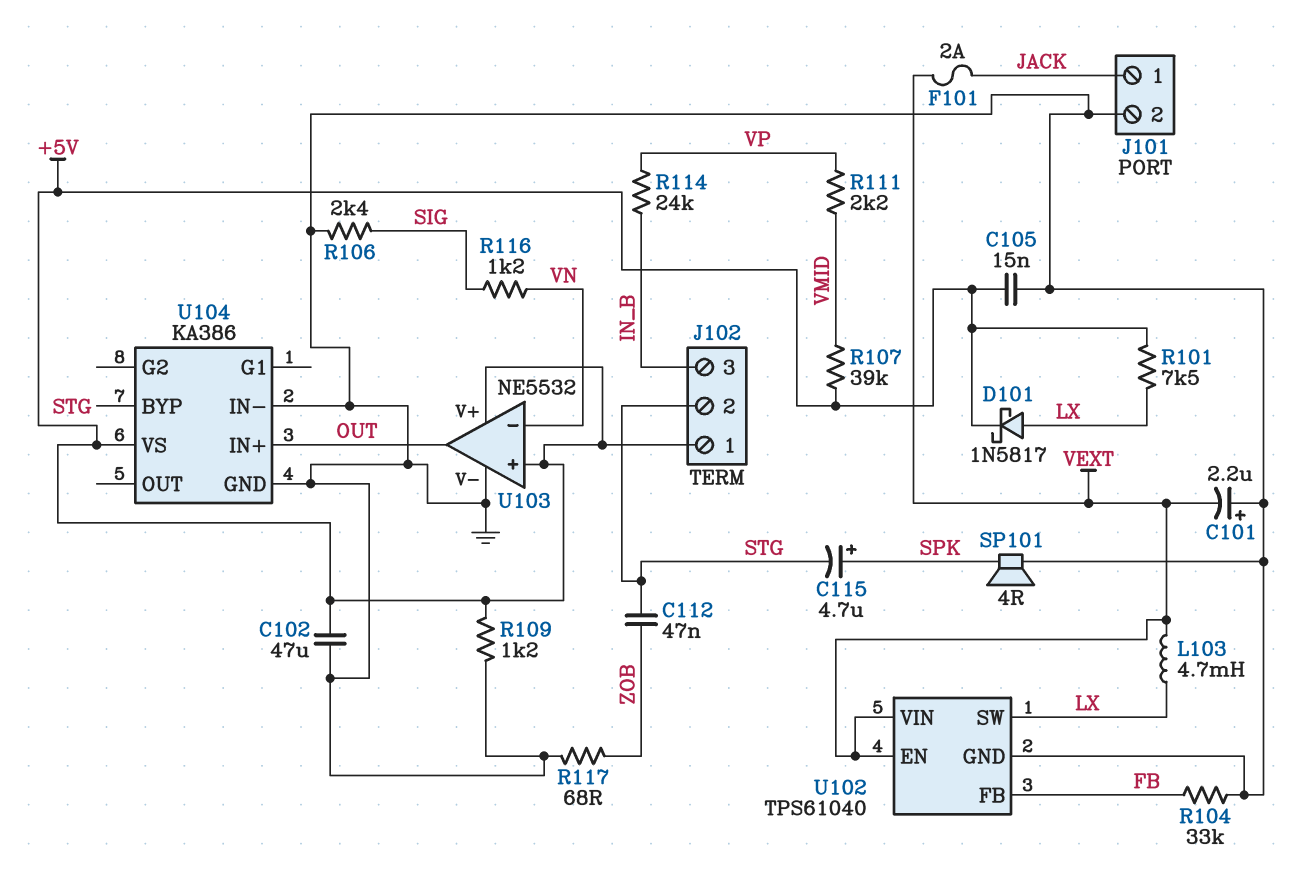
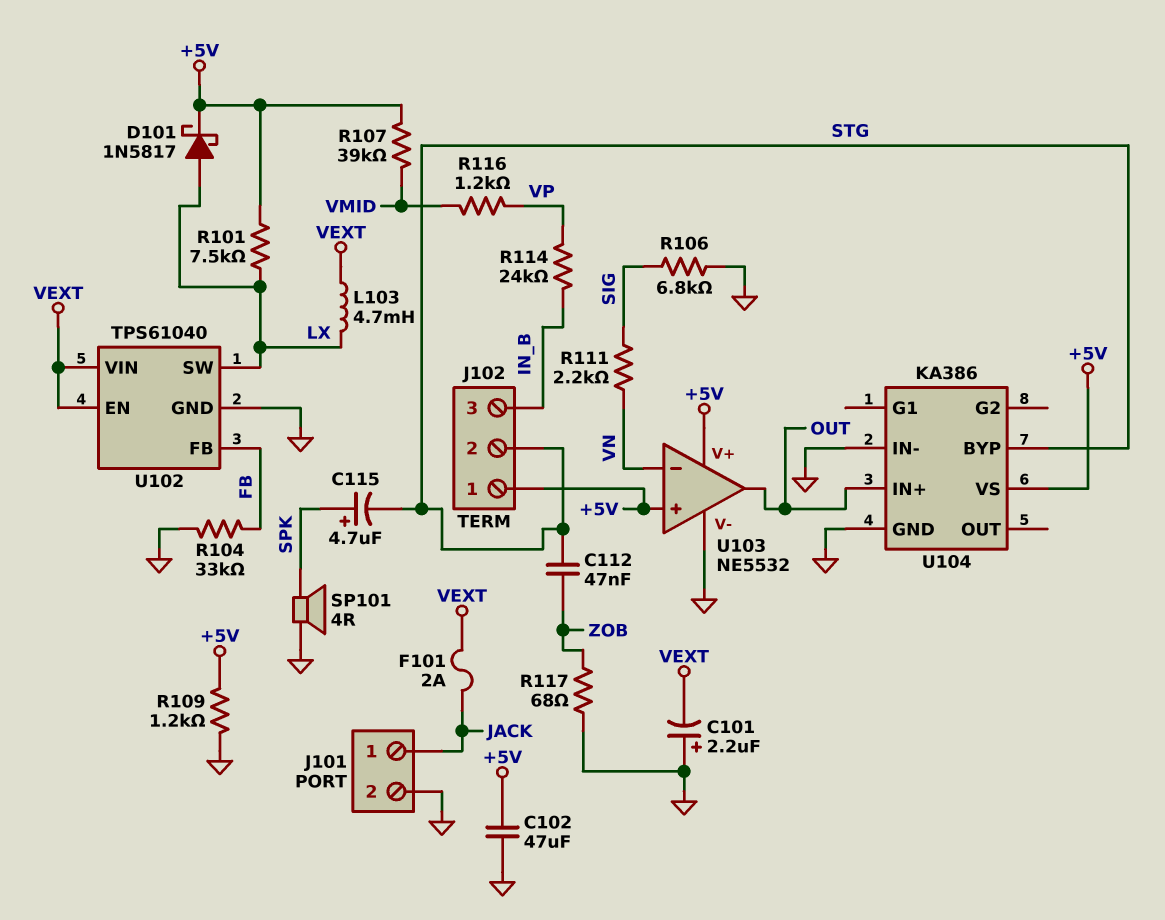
C105: 15nF (+5V, GND) -> none
R106: 2.4k (GND, SIG) -> 6.8k (GND, SIG)
R111: 2.2k (VMID, VP) -> 2.2k (SIG, VN)
R116: 1.2k (SIG, VN) -> 1.2k (VMID, VP)

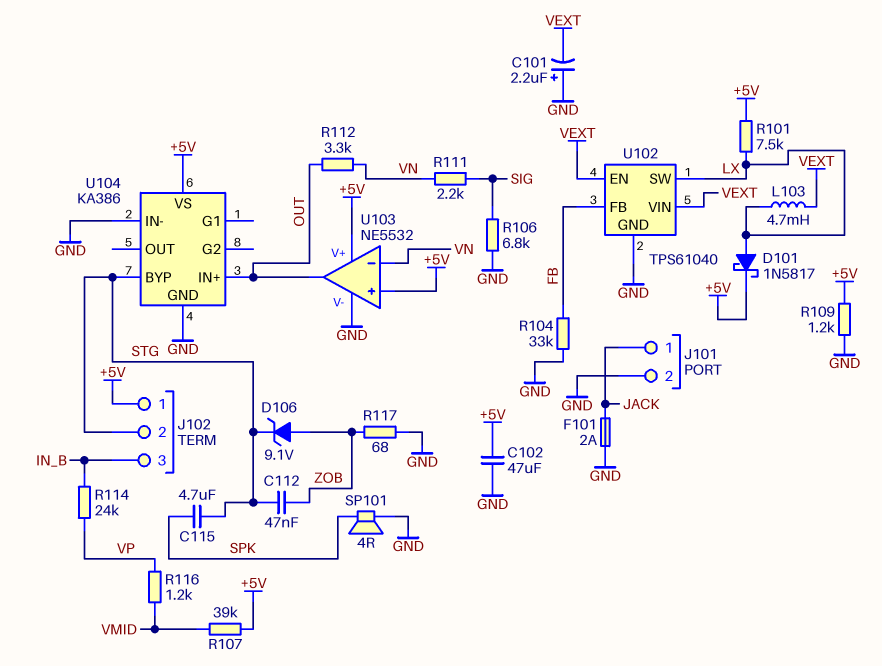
C115: 4.7uF (plus SPK, minus STG) -> 4.7uF (SPK, STG)
D106: none -> zener 9.1V (A ZOB, K STG)
F101: 2A (JACK, VEXT) -> 2A (GND, JACK)
R112: none -> 3.3k (OUT, VN)

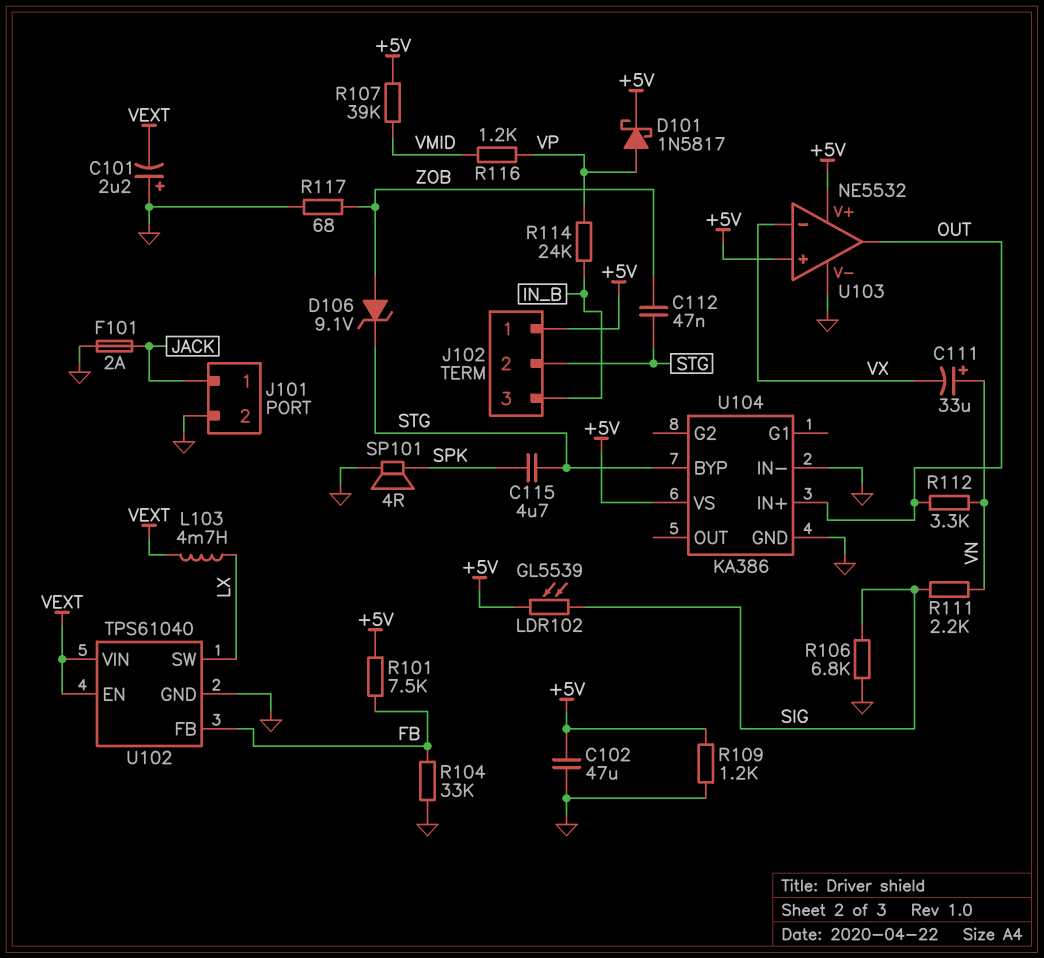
C111: none -> 33uF (plus VN, minus VX)
D101: schottky 1N5817 (A LX, K +5V) -> schottky 1N5817 (A VP, K +5V)
LDR102: none -> GL5539 (+5V, SIG)
R101: 7.5k (+5V, LX) -> 7.5k (+5V, FB)
U103 pin in-: VN -> VX

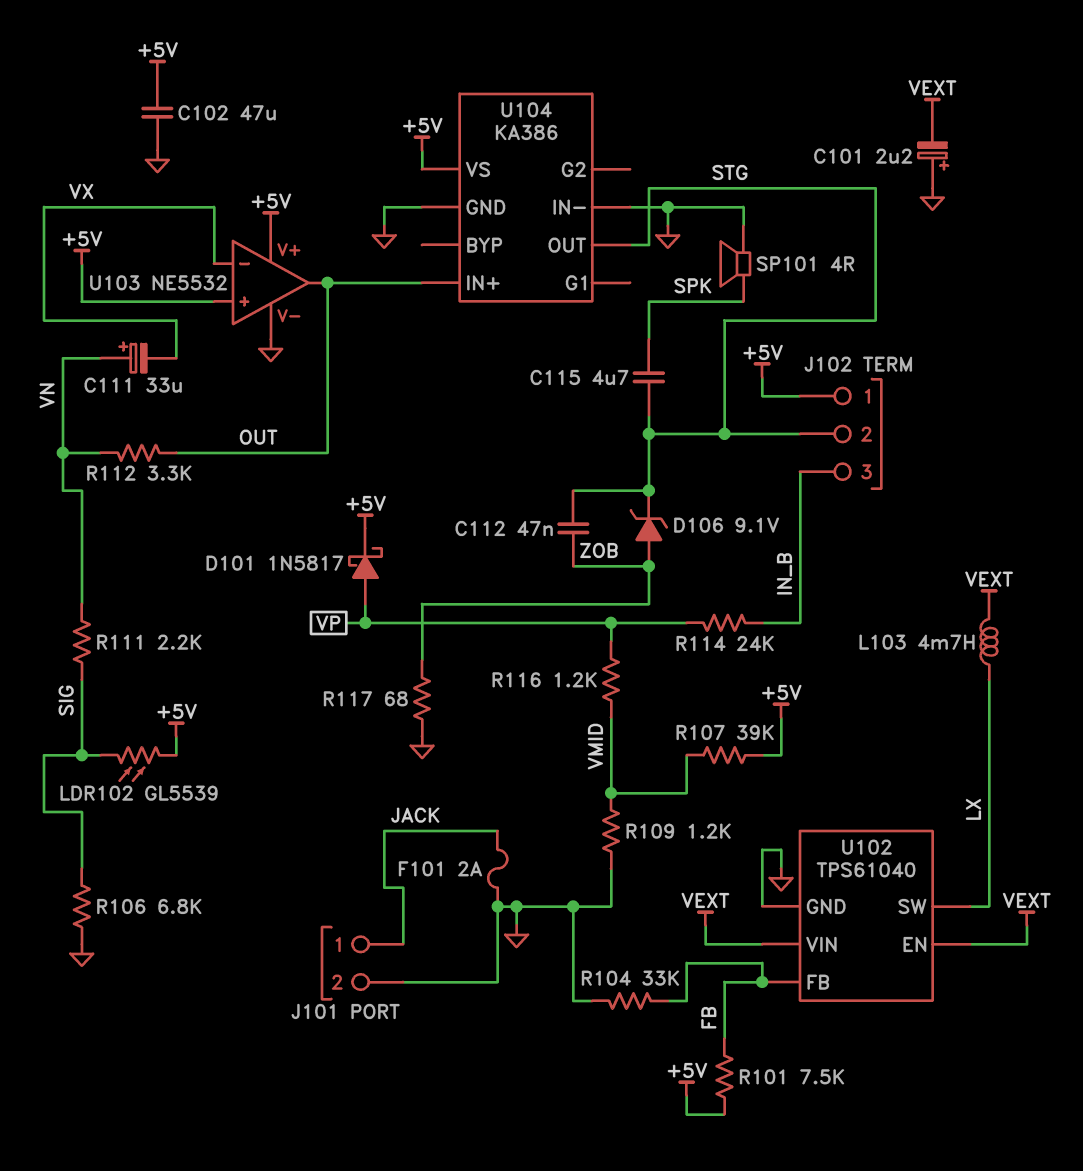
R109: 1.2k (+5V, GND) -> 1.2k (GND, VMID)
U104 pin BYP: STG -> none
U104 pin OUT: none -> STG

